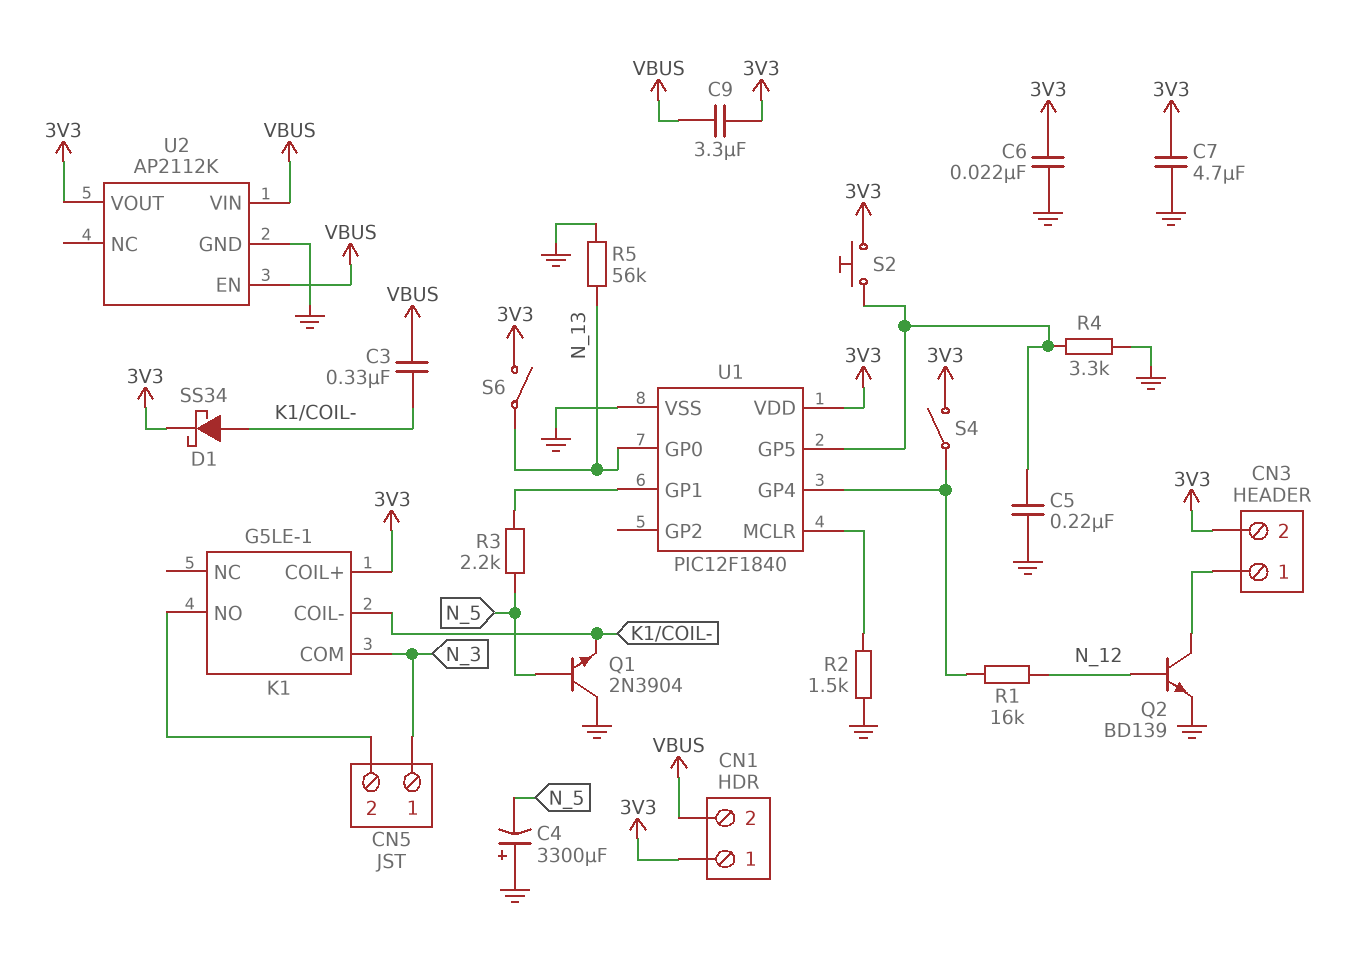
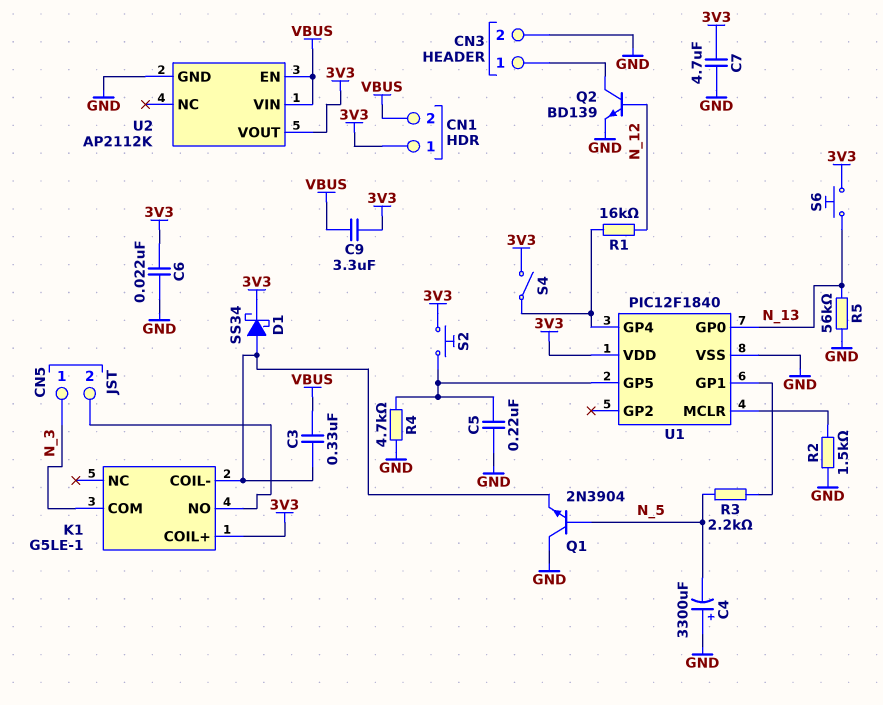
CN3 pin 2: 3V3 -> GND
R4: 3.3k (GND, U1/GP5) -> 4.7k (GND, U1/GP5)
S6: switch (3V3, N_13) -> button (3V3, N_13)

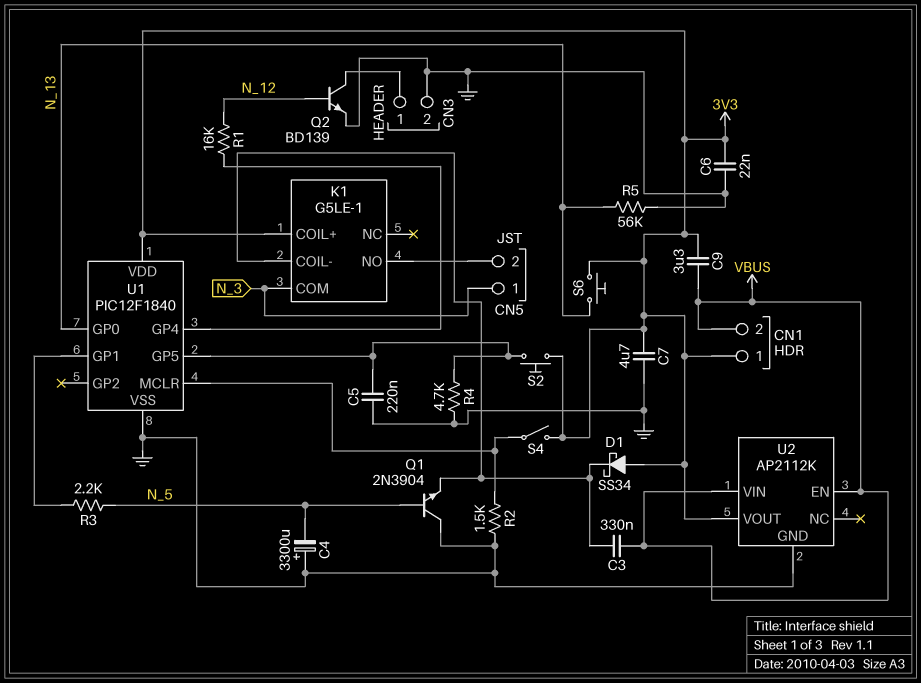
D1: schottky SS34 (A K1/COIL-, K 3V3) -> schottky SS34 (A 3V3, K K1/COIL-)
S4: switch (3V3, U1/GP4) -> switch (3V3, U1/MCLR)

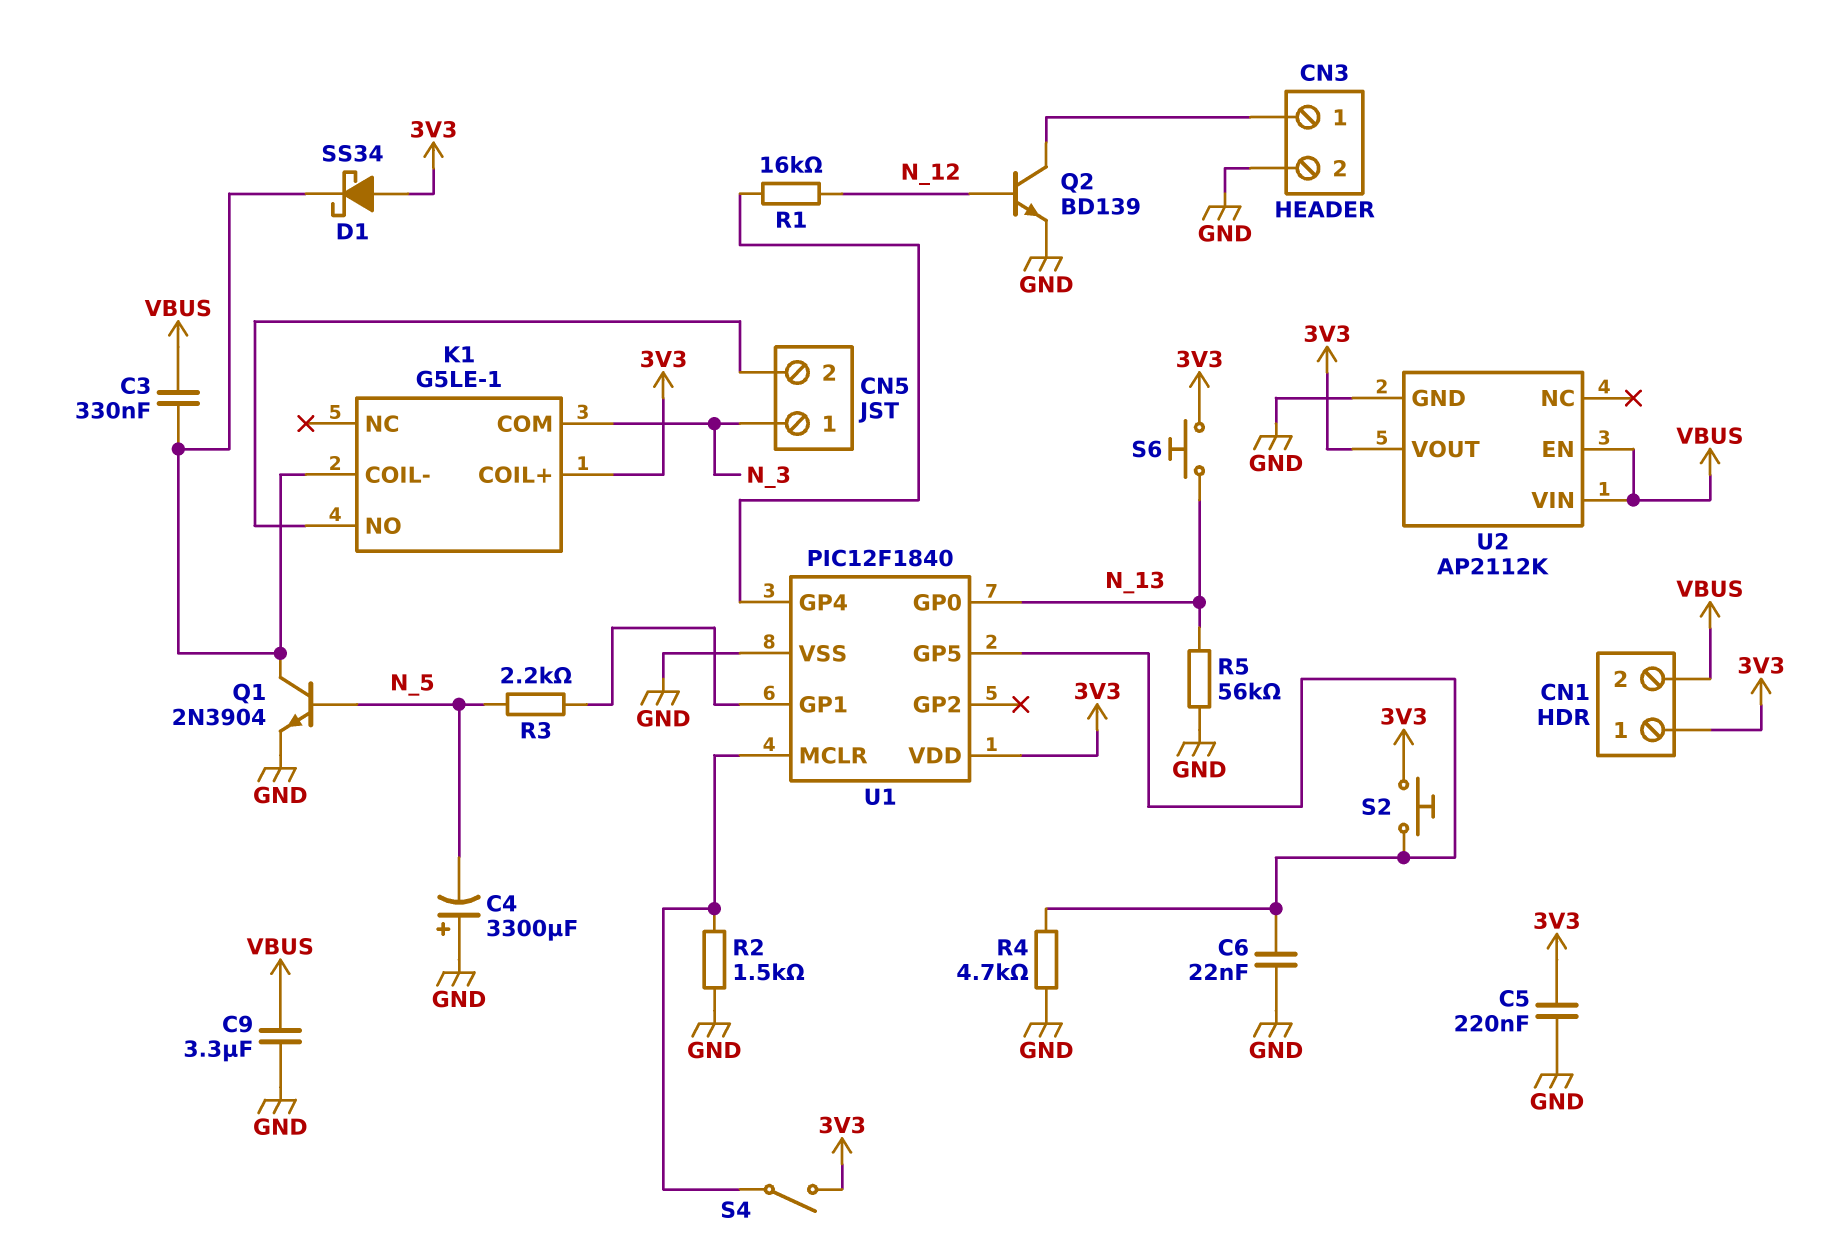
C5: 220nF (GND, U1/GP5) -> 220nF (3V3, GND)
C6: 22nF (3V3, GND) -> 22nF (GND, U1/GP5)
C7: 4.7uF (3V3, GND) -> none
C9: 3.3uF (3V3, VBUS) -> 3.3uF (GND, VBUS)
Q1: NPN 2N3904 (B N_5, C GND, E K1/COIL-) -> NPN 2N3904 (B N_5, C K1/COIL-, E GND)

